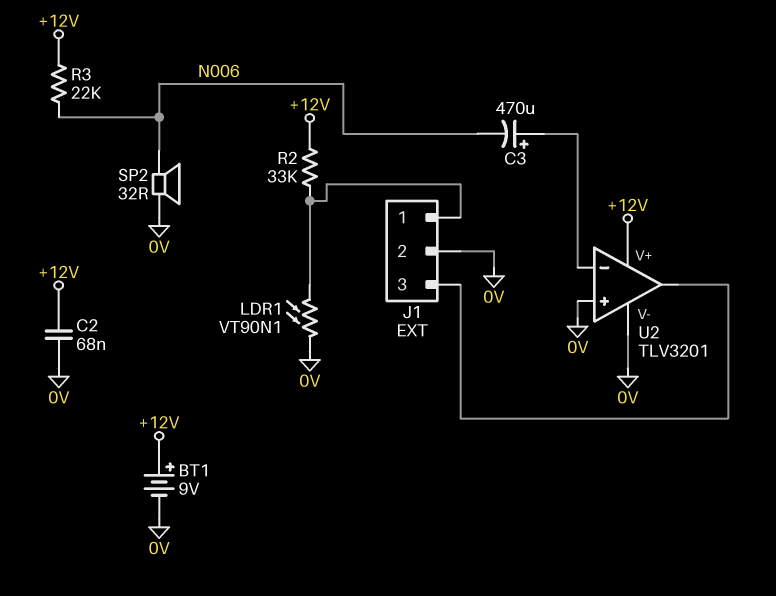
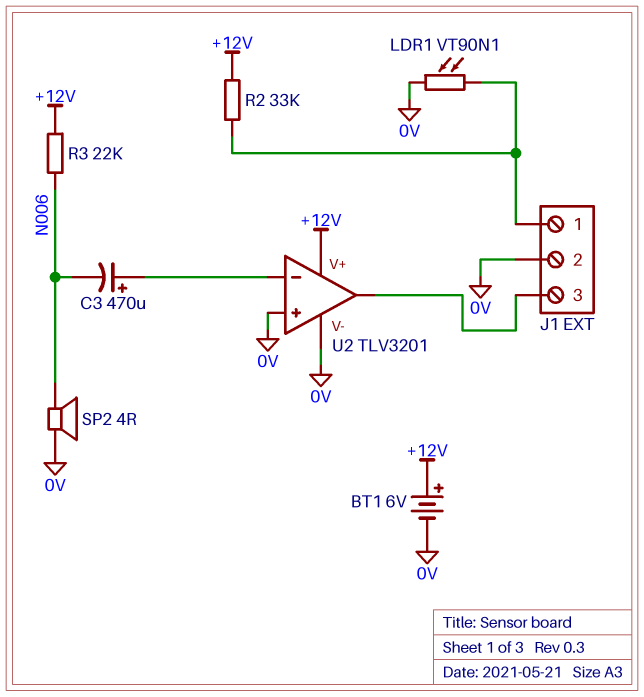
BT1: 9V (plus +12V, minus 0V) -> 6V (plus +12V, minus 0V)
C2: 68nF (+12V, 0V) -> none
SP2: speaker 32R (0V, N006) -> speaker 4R (0V, N006)

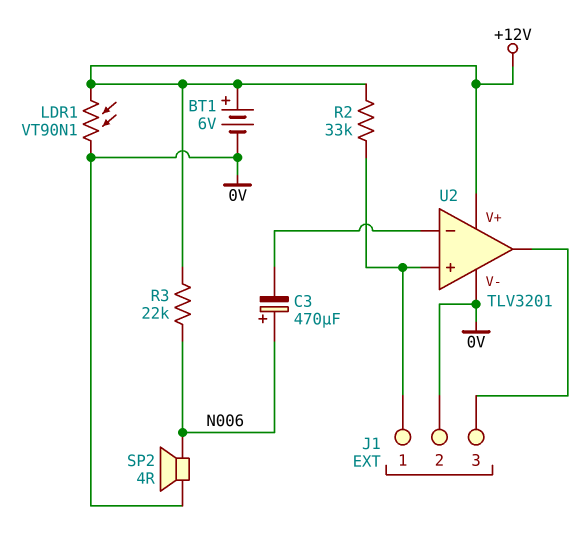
C3: 470uF (plus U2/in-, minus N006) -> 470uF (plus N006, minus U2/in-)
LDR1: VT90N1 (0V, J1/1) -> VT90N1 (+12V, 0V)
U2 pin in+: 0V -> J1/1

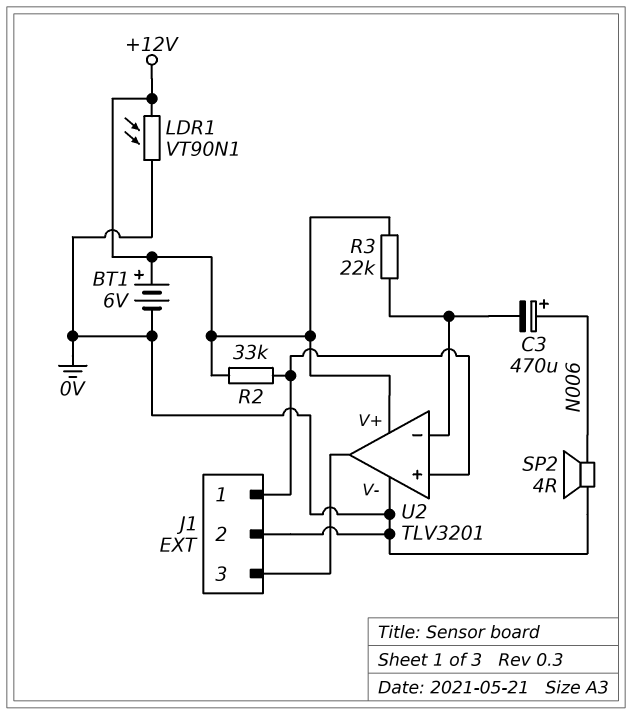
R3: 22k (+12V, N006) -> 22k (+12V, U2/in-)

